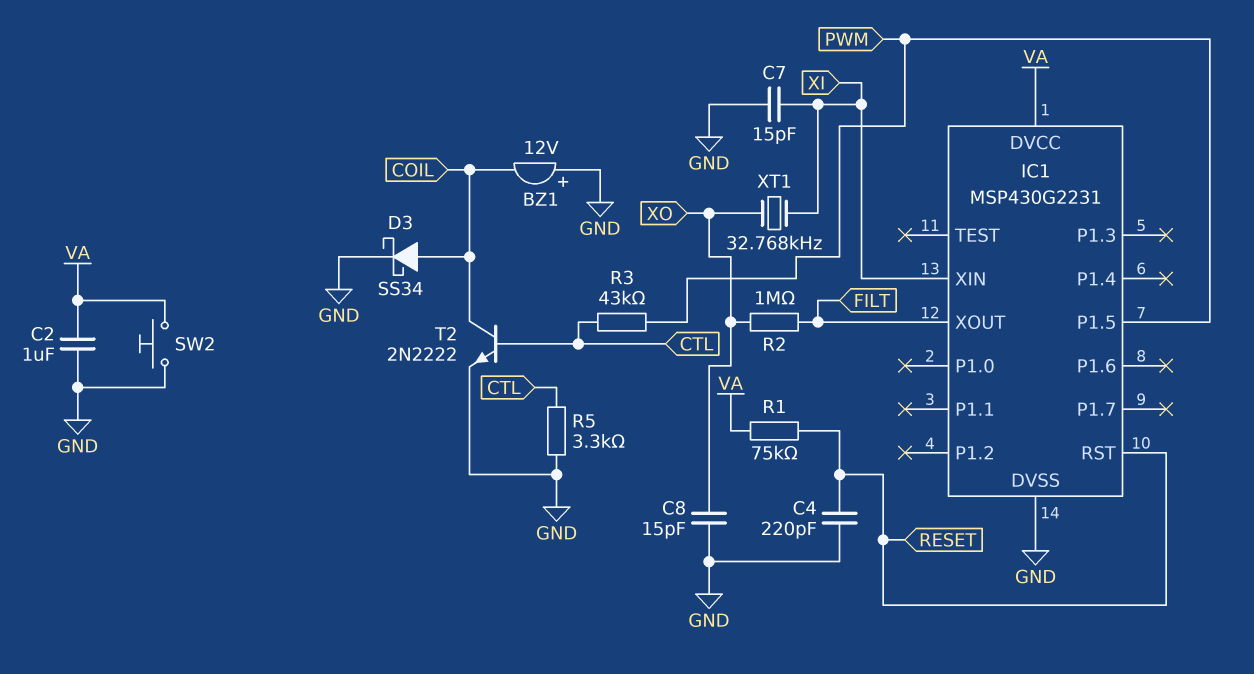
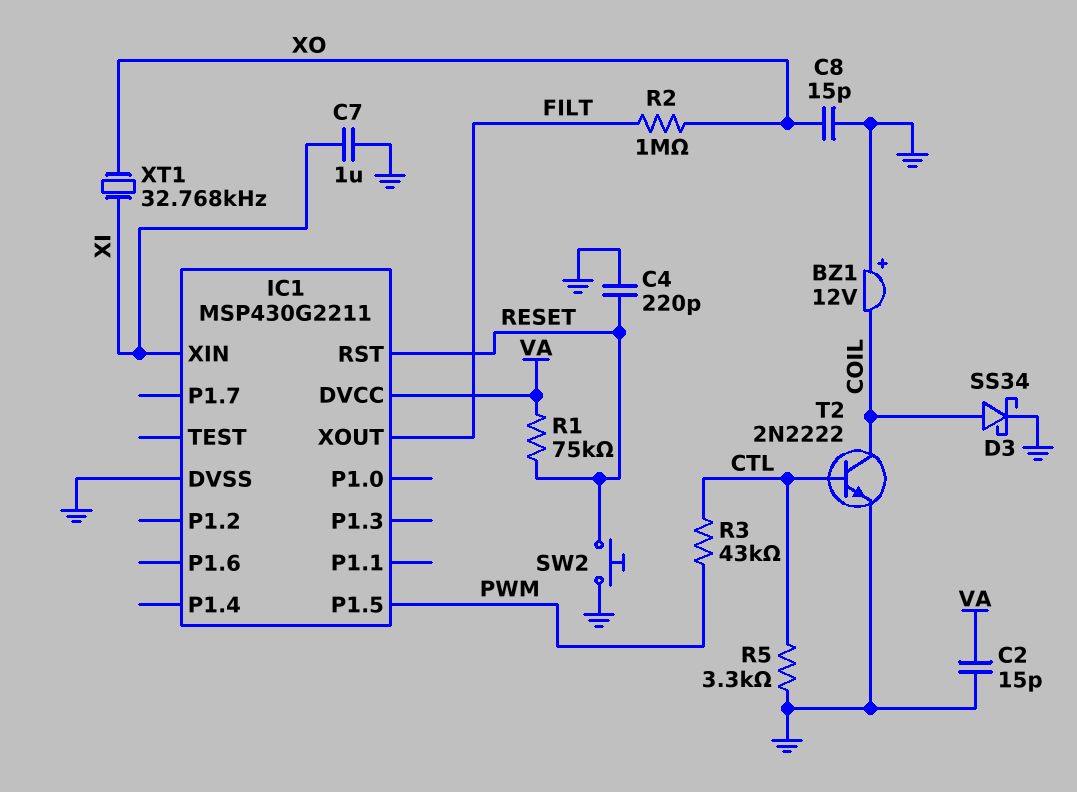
C2: 1uF (GND, VA) -> 15pF (GND, VA)
C7: 15pF (GND, XI) -> 1uF (GND, XI)
IC1: MSP430G2231 -> MSP430G2211
SW2: button (GND, VA) -> button (GND, RESET)

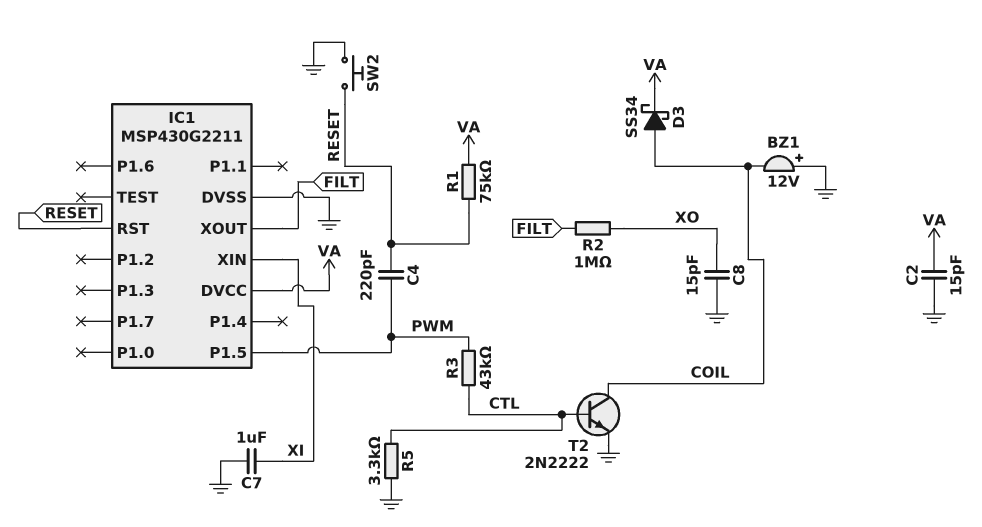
C4: 220pF (GND, RESET) -> 220pF (PWM, RESET)
D3: schottky SS34 (A COIL, K GND) -> schottky SS34 (A COIL, K VA)
XT1: 32.768kHz (XI, XO) -> none

